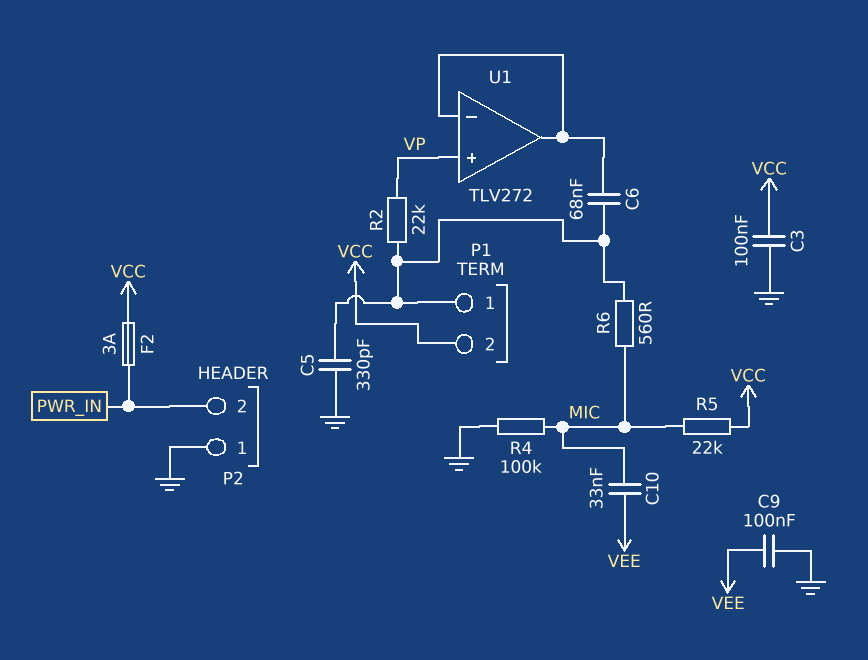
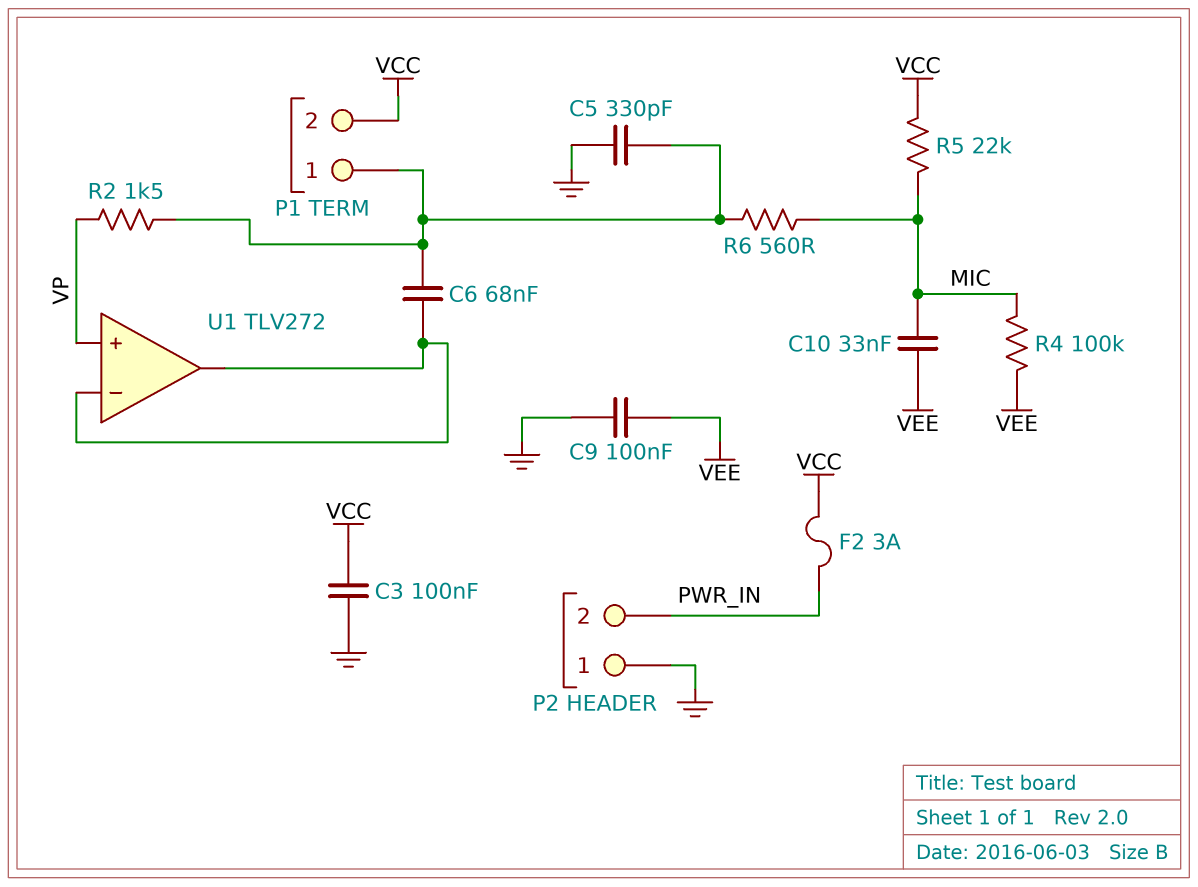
R2: 22k (P1/1, VP) -> 1.5k (P1/1, VP)
R4: 100k (GND, MIC) -> 100k (MIC, VEE)

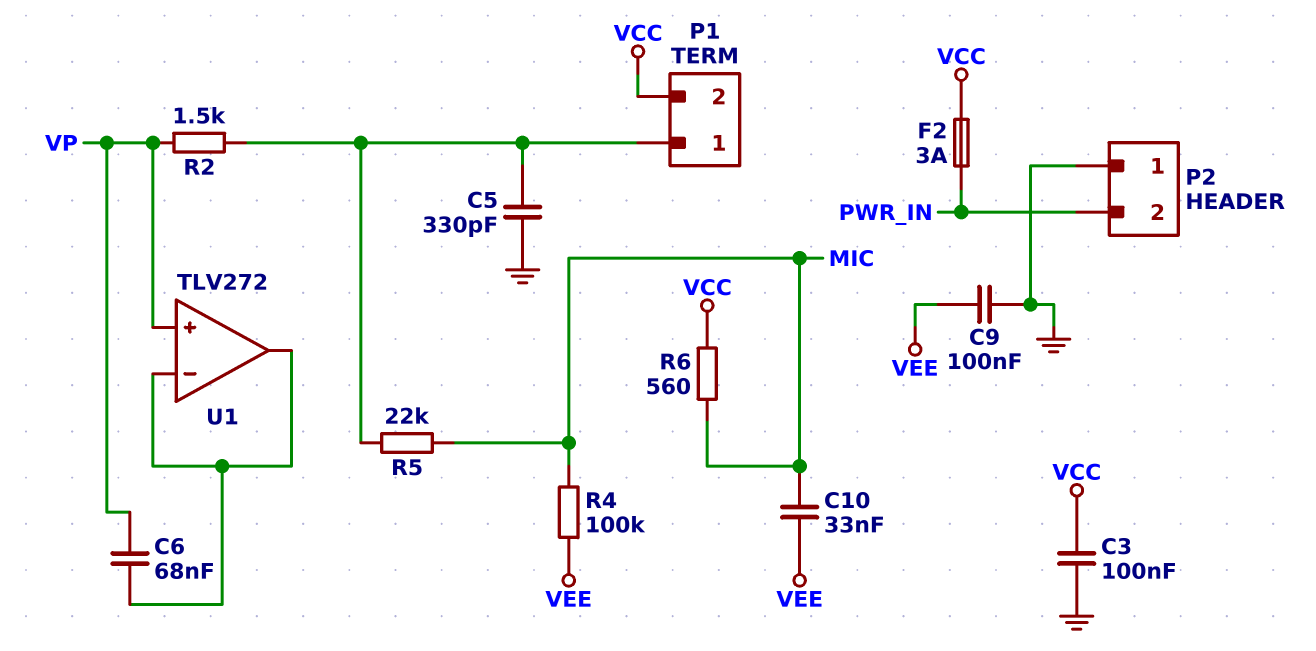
C6: 68nF (P1/1, U1/in-) -> 68nF (U1/in-, VP)
R5: 22k (MIC, VCC) -> 22k (MIC, P1/1)
R6: 560 (MIC, P1/1) -> 560 (MIC, VCC)

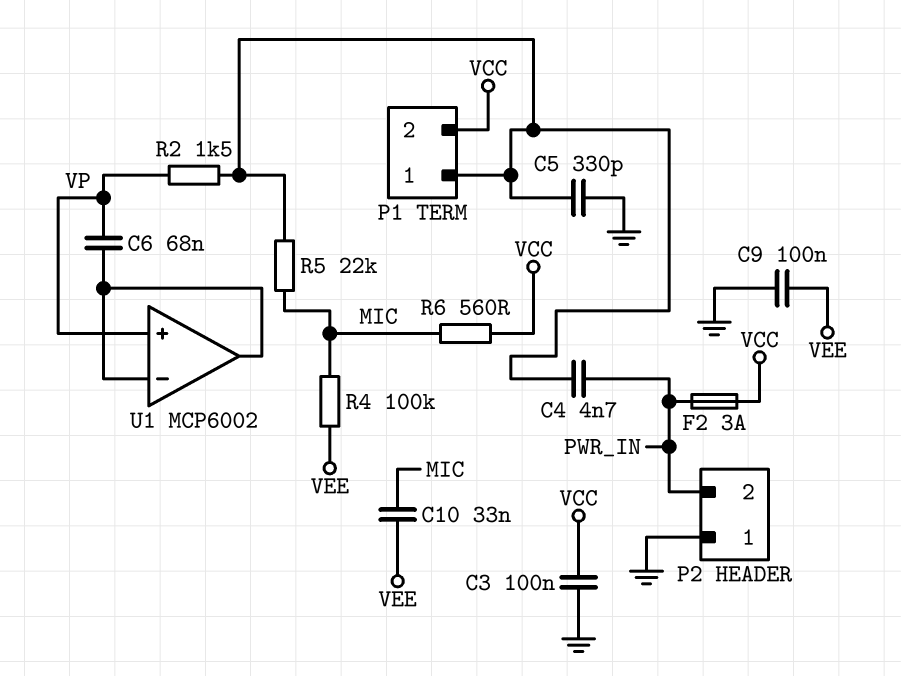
C4: none -> 4.7nF (P1/1, PWR_IN)
U1: TLV272 -> MCP6002

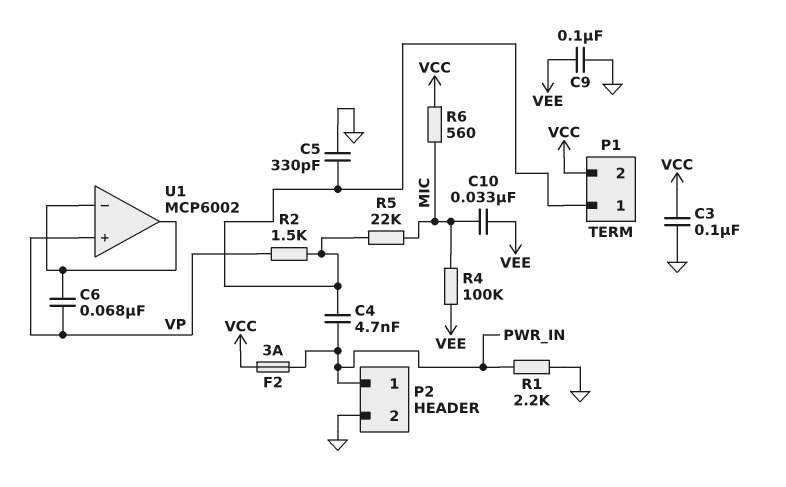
P2 pin 1: GND -> PWR_IN
P2 pin 2: PWR_IN -> GND
R1: none -> 2.2k (GND, PWR_IN)

